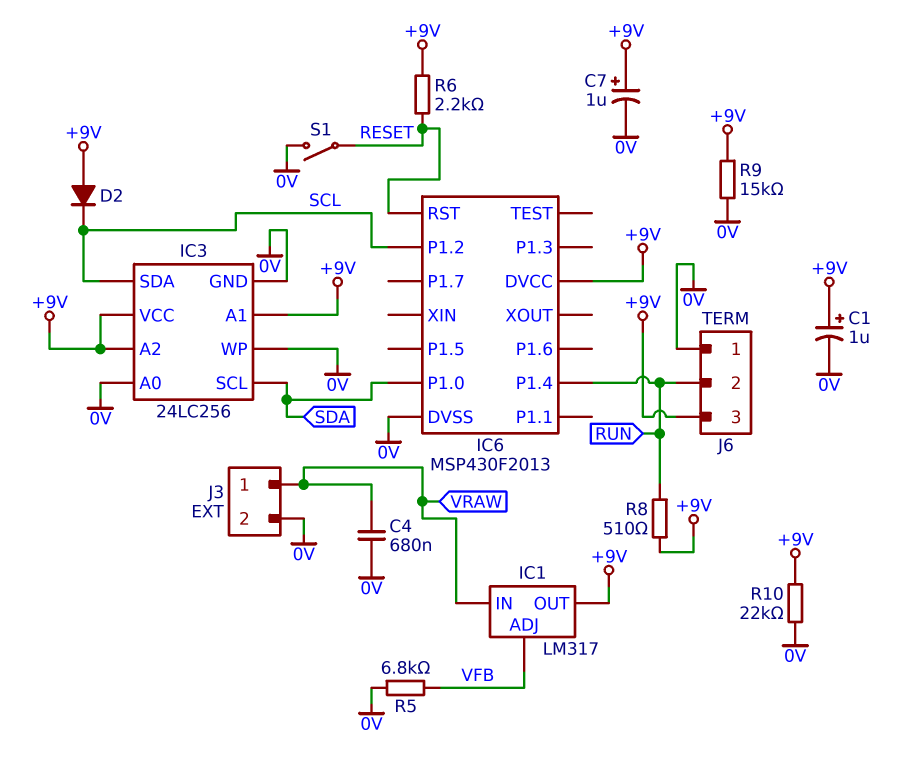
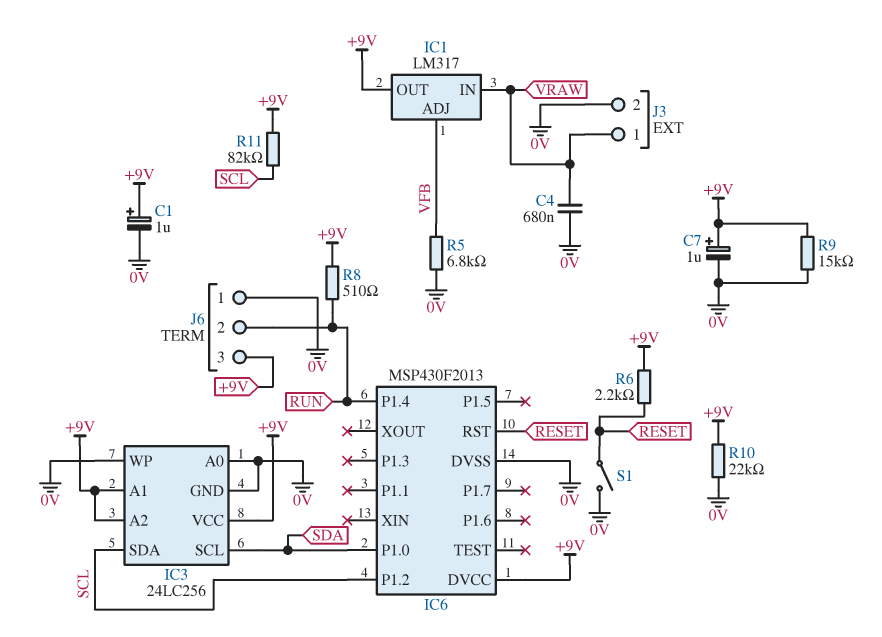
D2: diode (A +9V, K SCL) -> none
R11: none -> 82k (+9V, SCL)

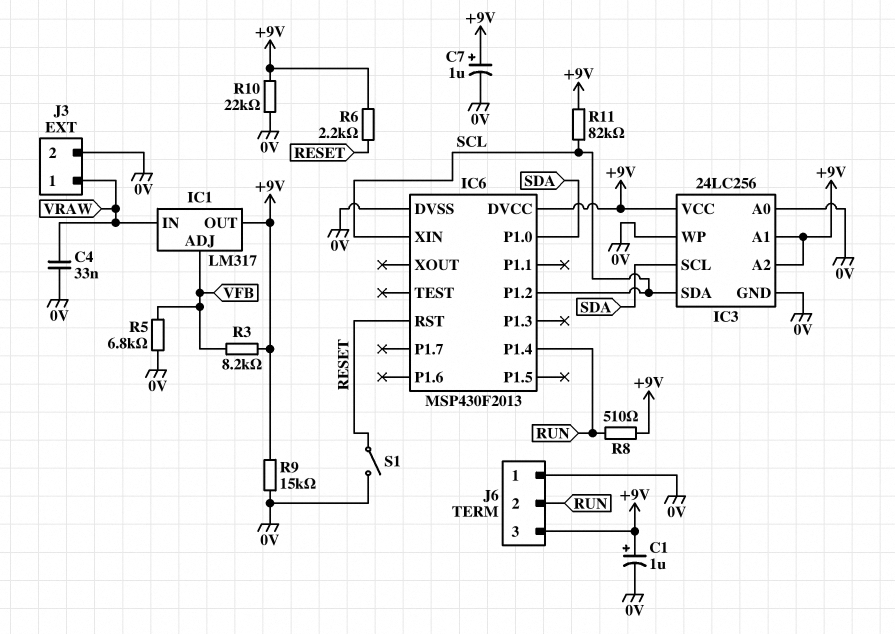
C4: 680nF (0V, VRAW) -> 33nF (0V, VRAW)
IC6 pin XIN: none -> SCL
R3: none -> 8.2k (+9V, VFB)

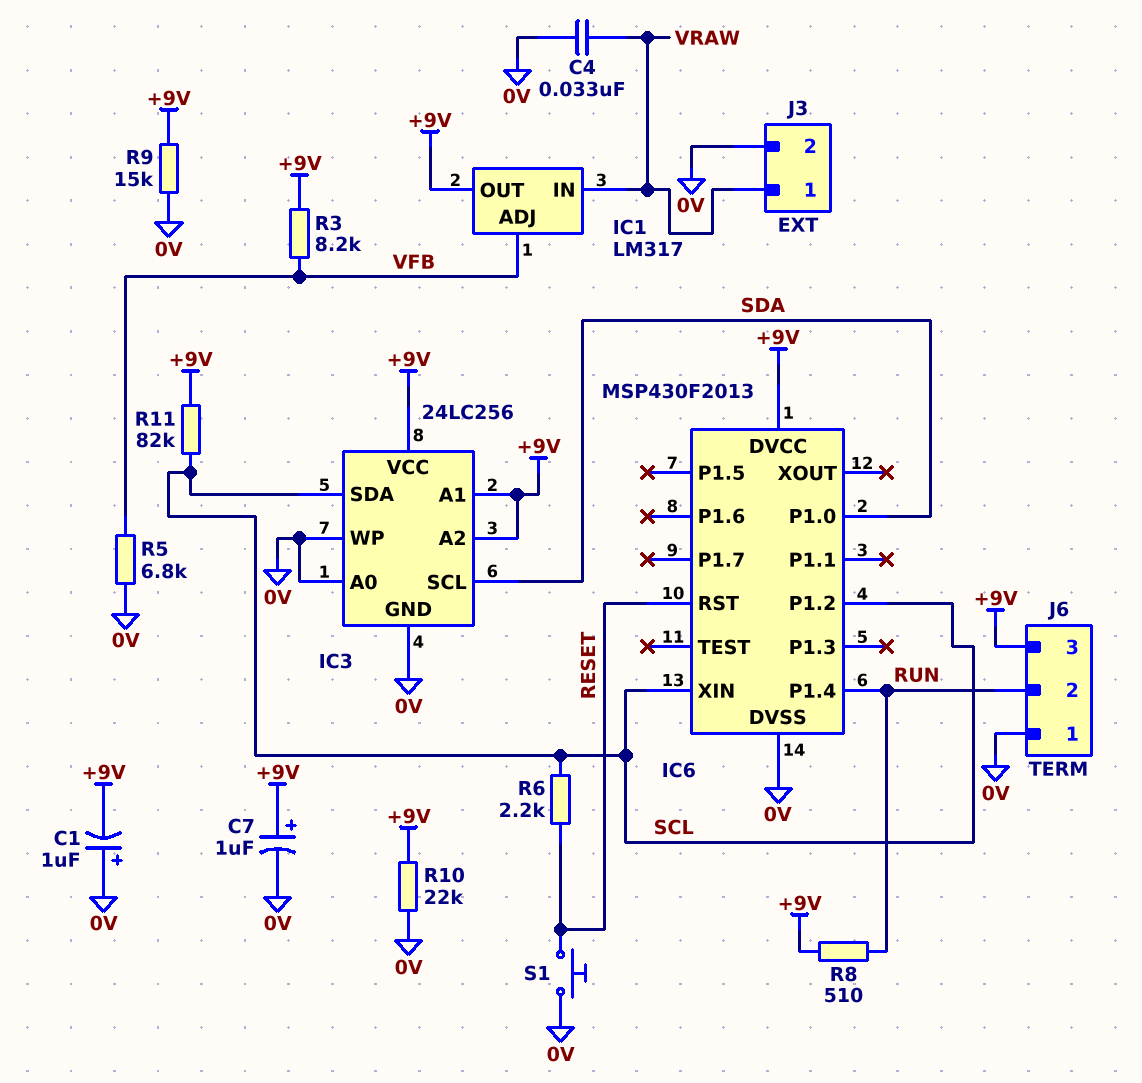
C1: 1uF (plus +9V, minus 0V) -> 1uF (plus 0V, minus +9V)
R6: 2.2k (+9V, RESET) -> 2.2k (RESET, SCL)
S1: switch (0V, RESET) -> button (0V, RESET)

